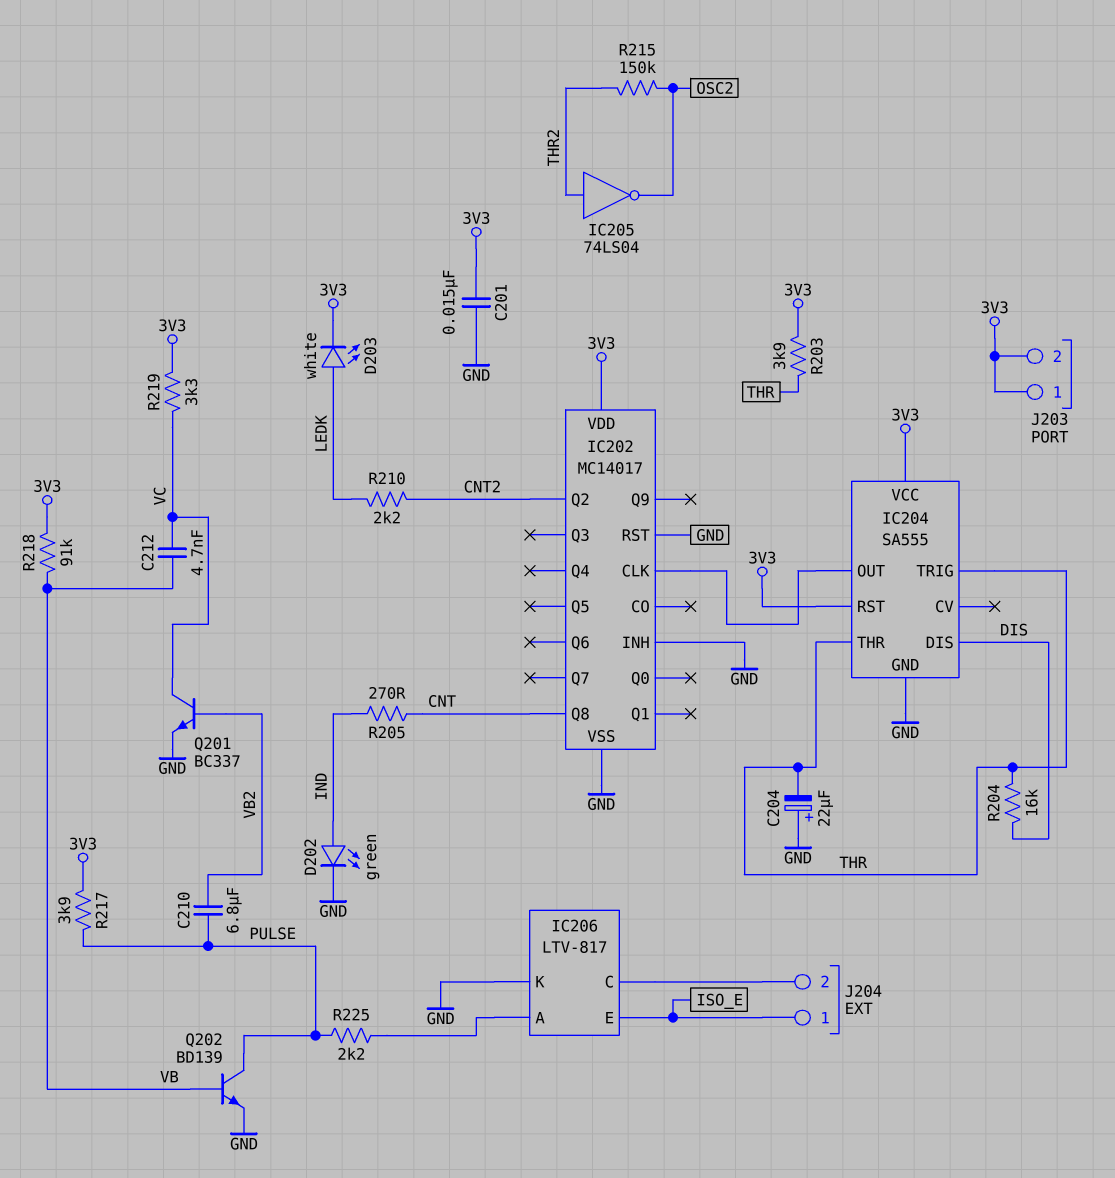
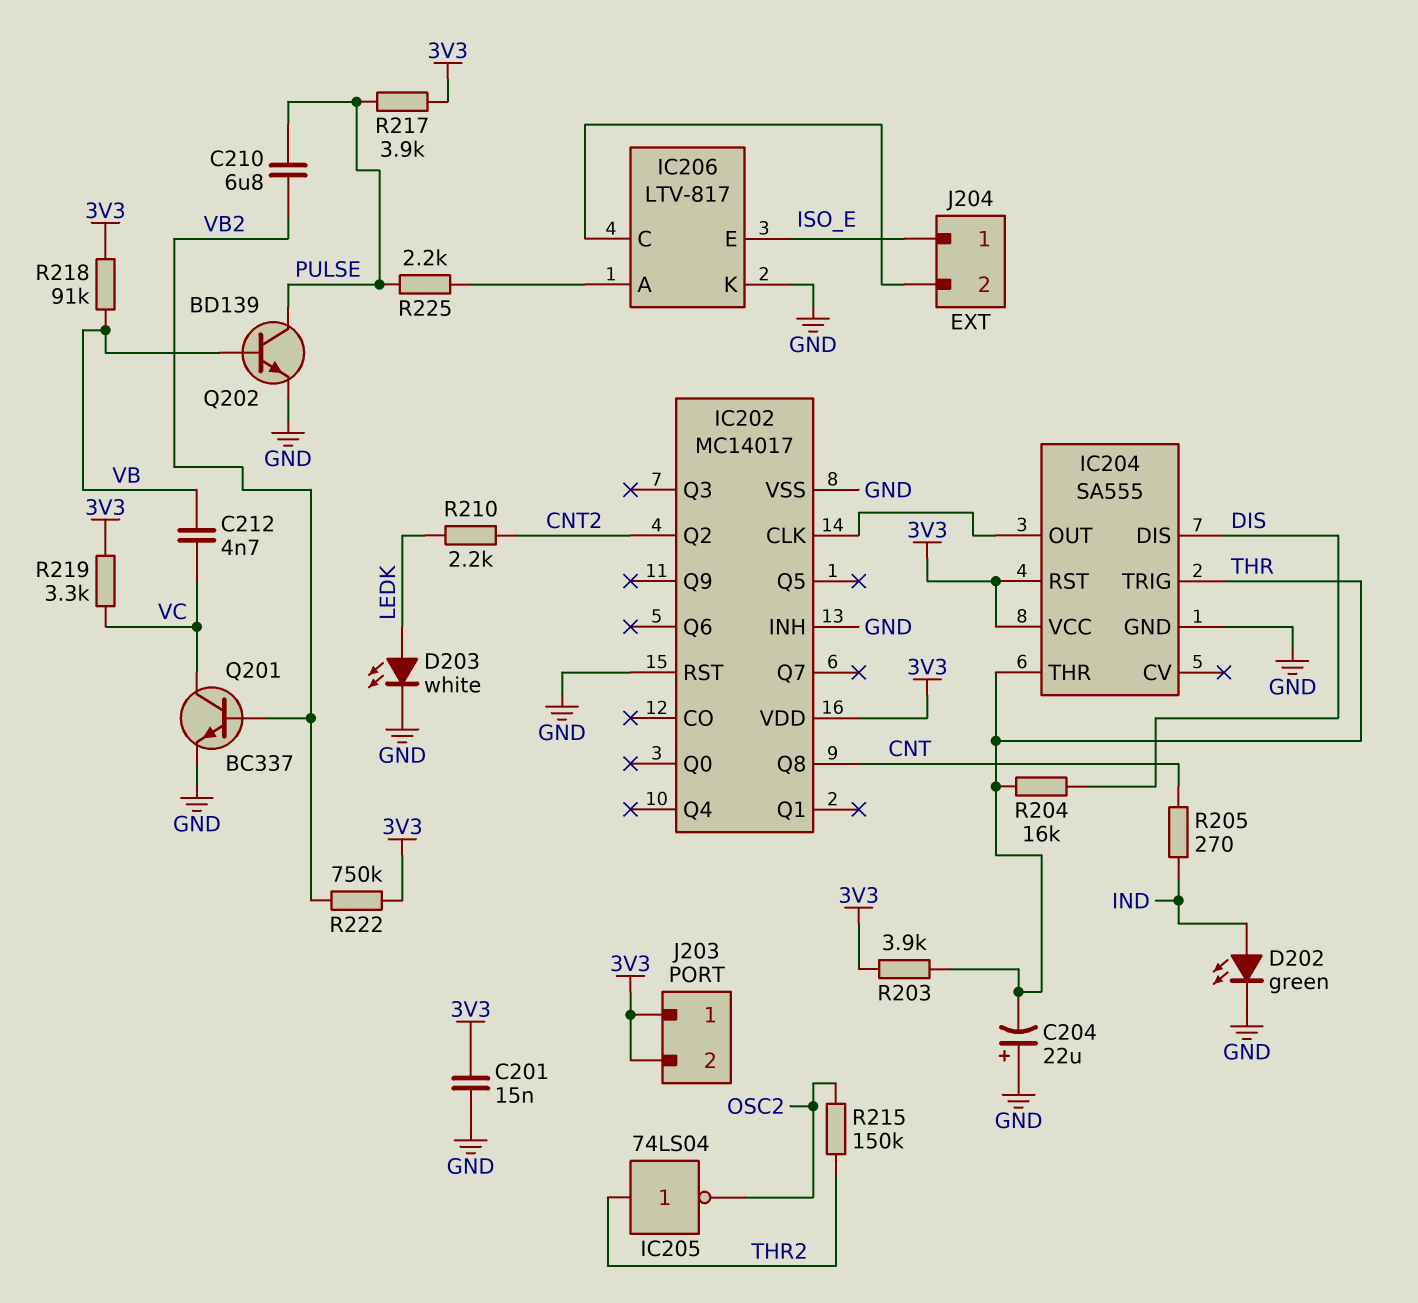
D203: LED white (A LEDK, K 3V3) -> LED white (A LEDK, K GND)
R222: none -> 750k (3V3, VB2)

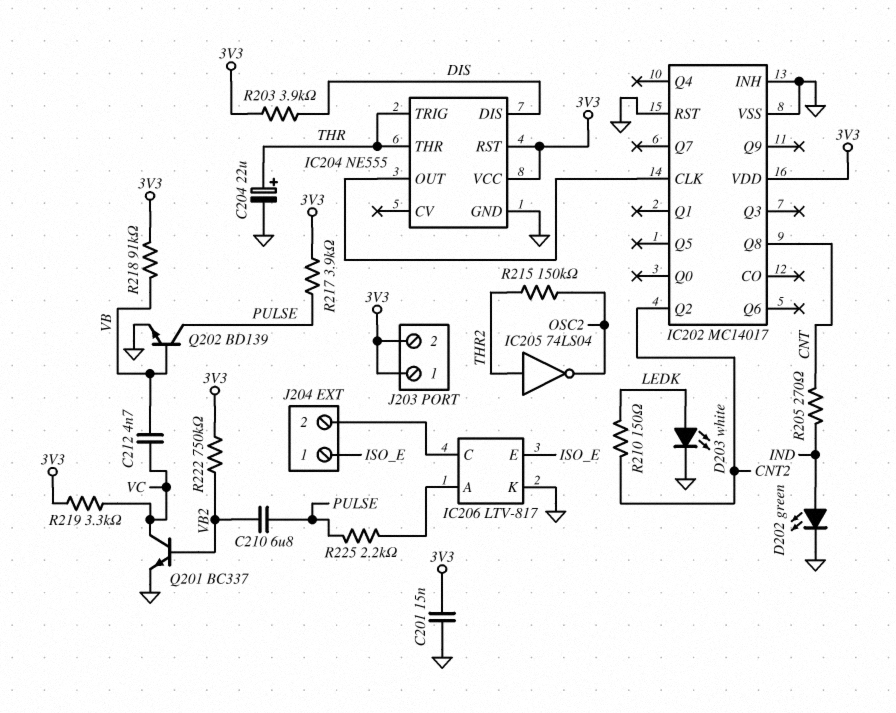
C204: 22uF (plus GND, minus THR) -> 22uF (plus THR, minus GND)
IC204: SA555 -> NE555
R203: 3.9k (3V3, THR) -> 3.9k (3V3, DIS)
R204: 16k (DIS, THR) -> none
R210: 2.2k (CNT2, LEDK) -> 150 (CNT2, LEDK)

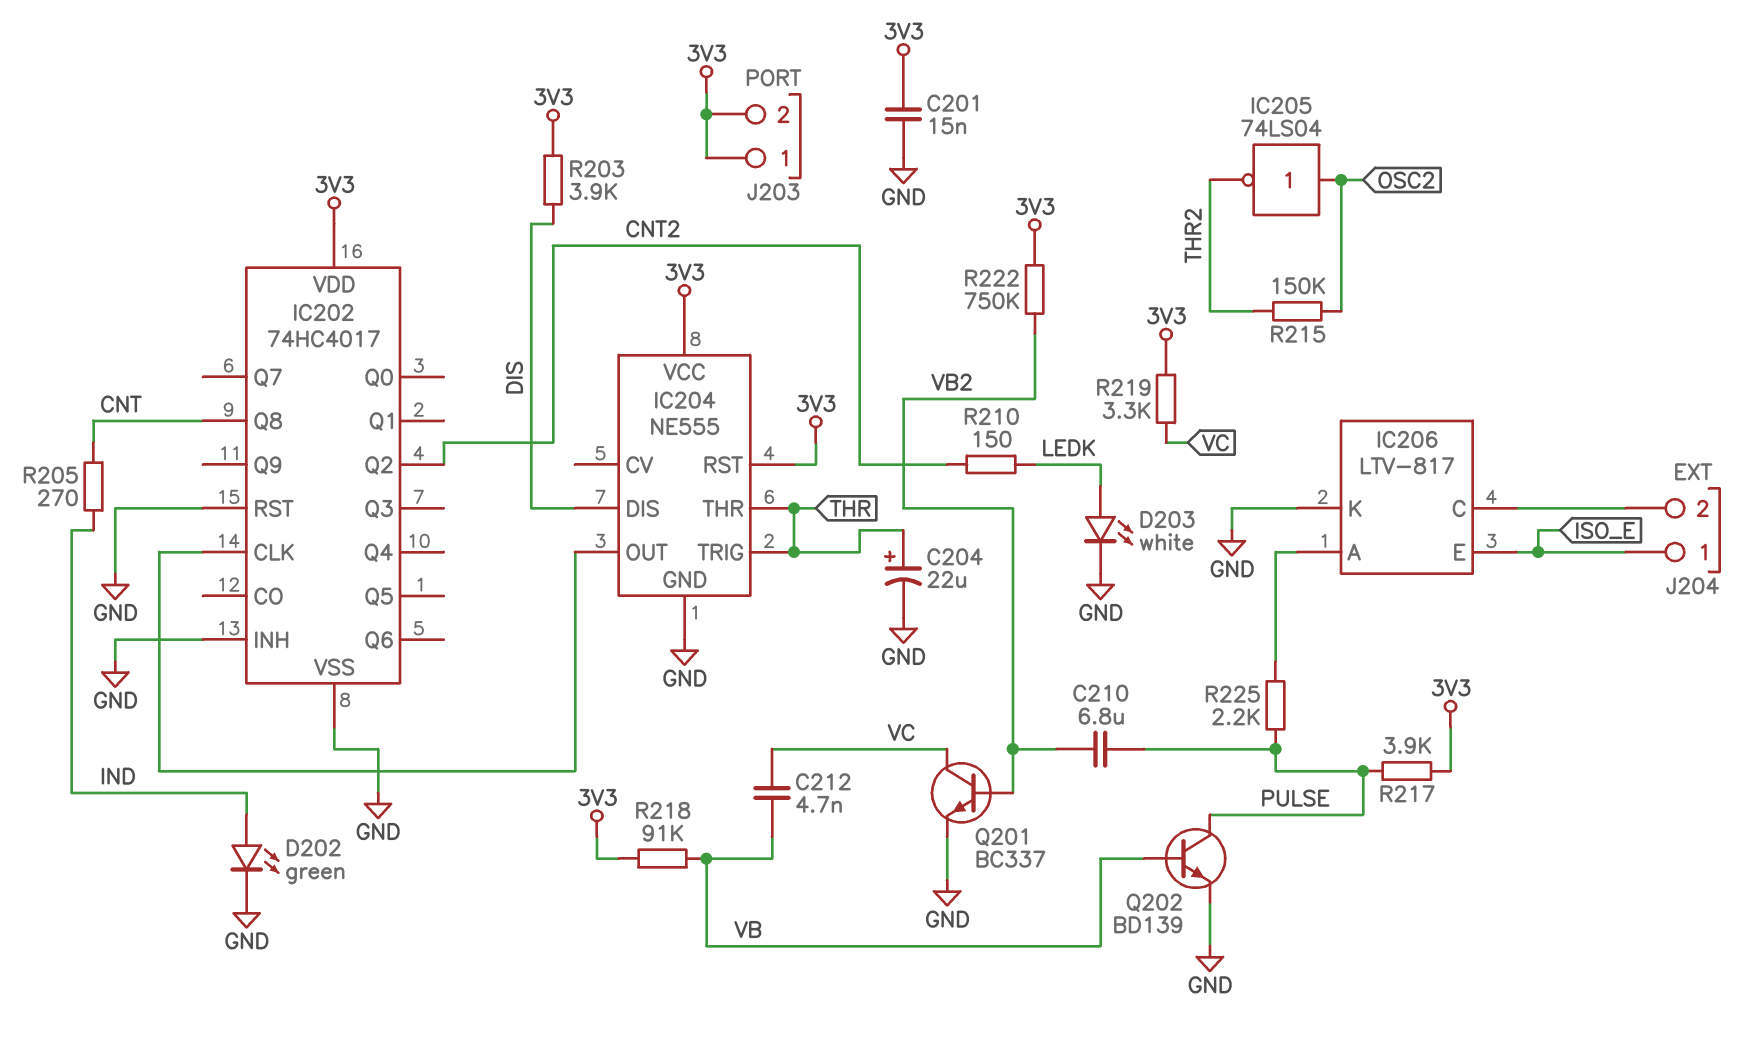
IC202: MC14017 -> 74HC4017
IC205: NOT 74LS04 (in THR2, out OSC2) -> NOT 74LS04 (in OSC2, out THR2)

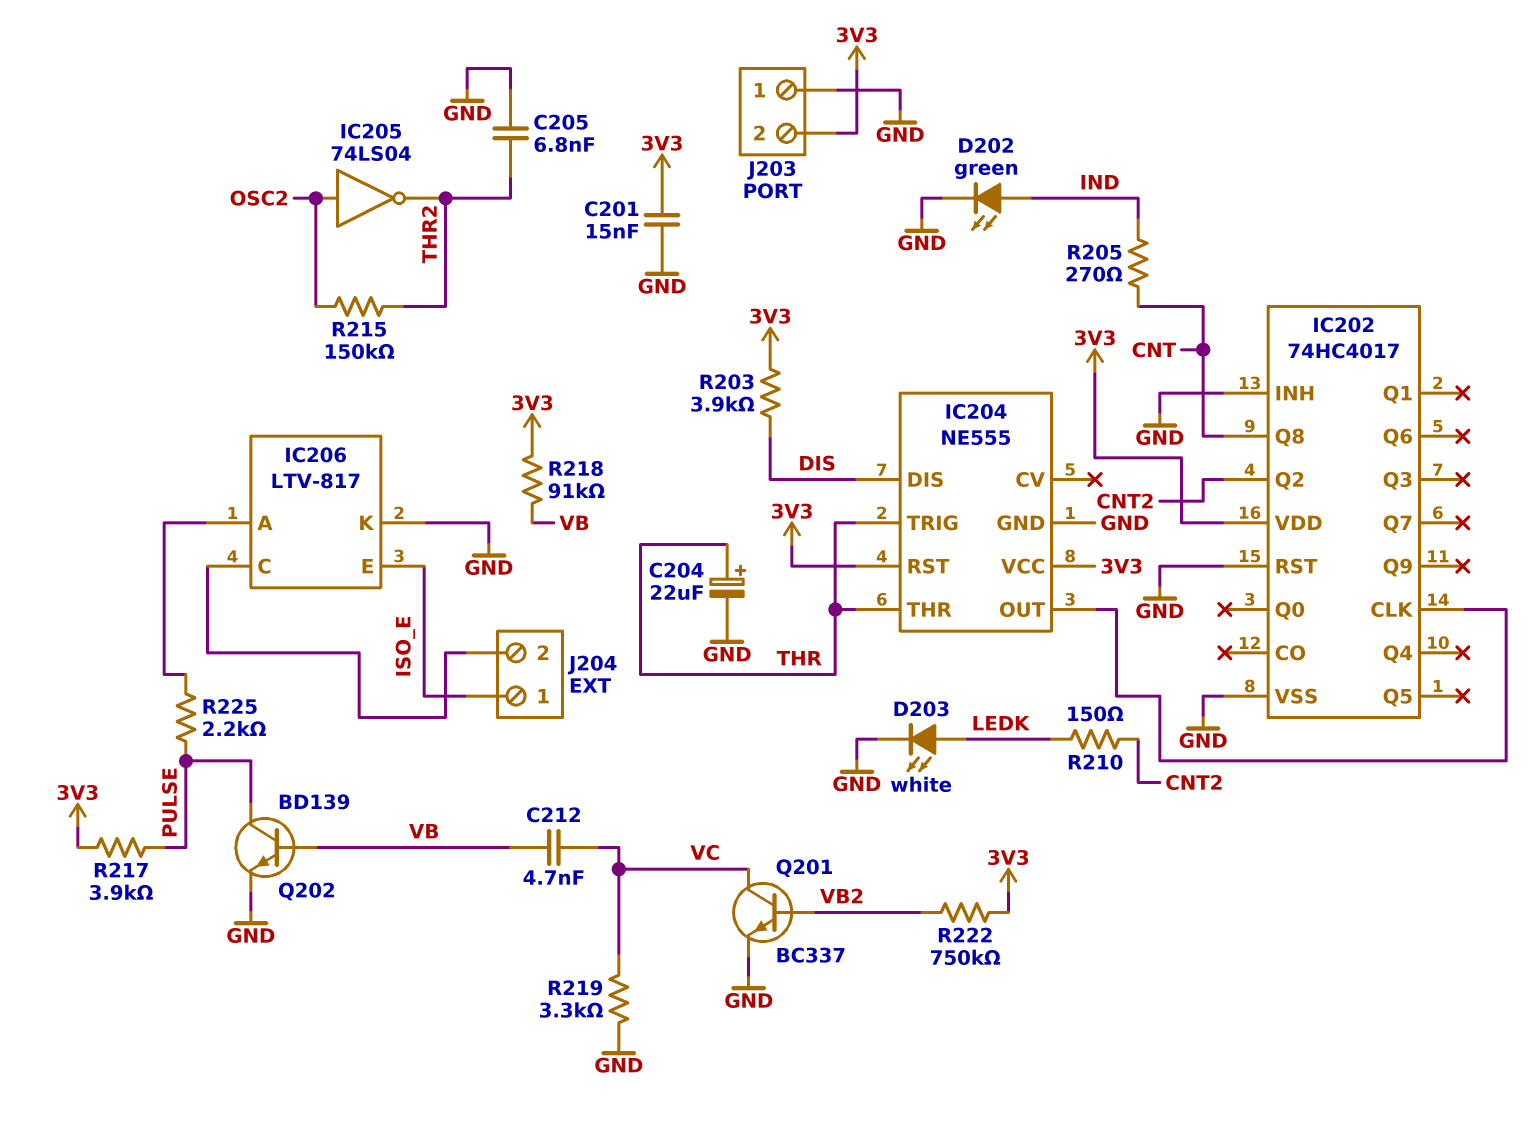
C205: none -> 6.8nF (GND, THR2)
C210: 6.8uF (PULSE, VB2) -> none
J203 pin 1: 3V3 -> GND
R219: 3.3k (3V3, VC) -> 3.3k (GND, VC)

